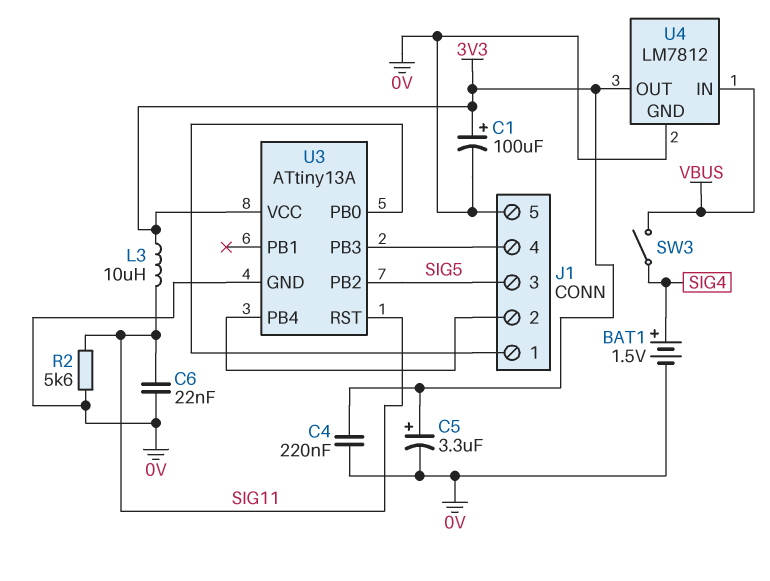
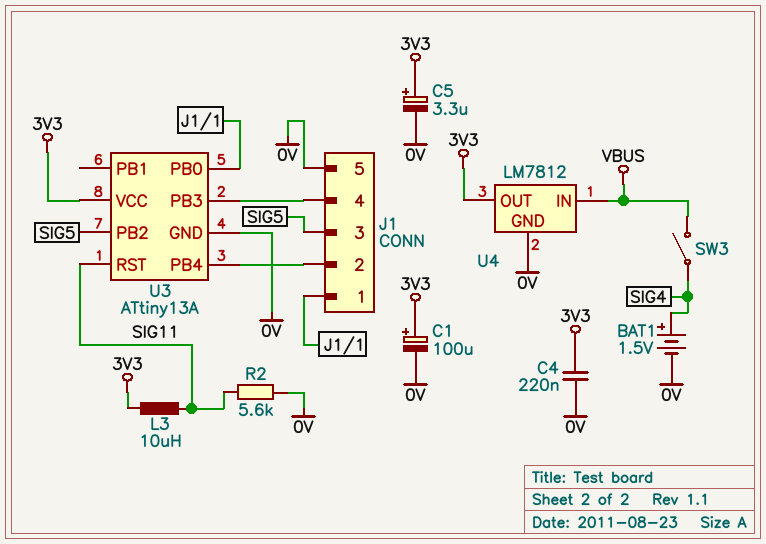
C6: 22nF (0V, SIG11) -> none

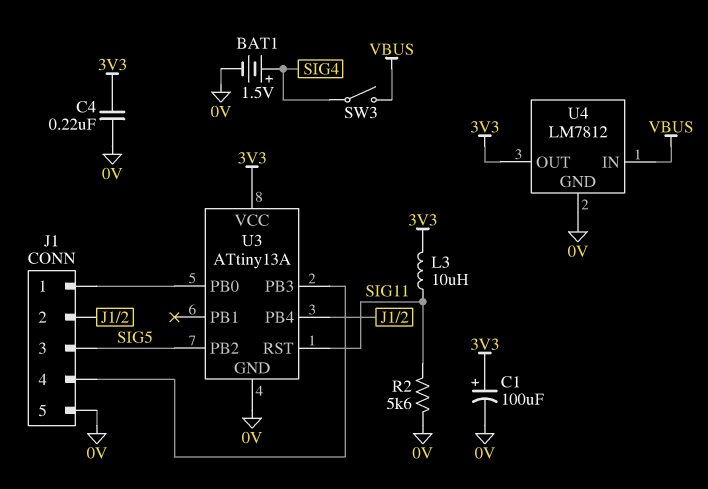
C5: 3.3uF (plus 3V3, minus 0V) -> none

